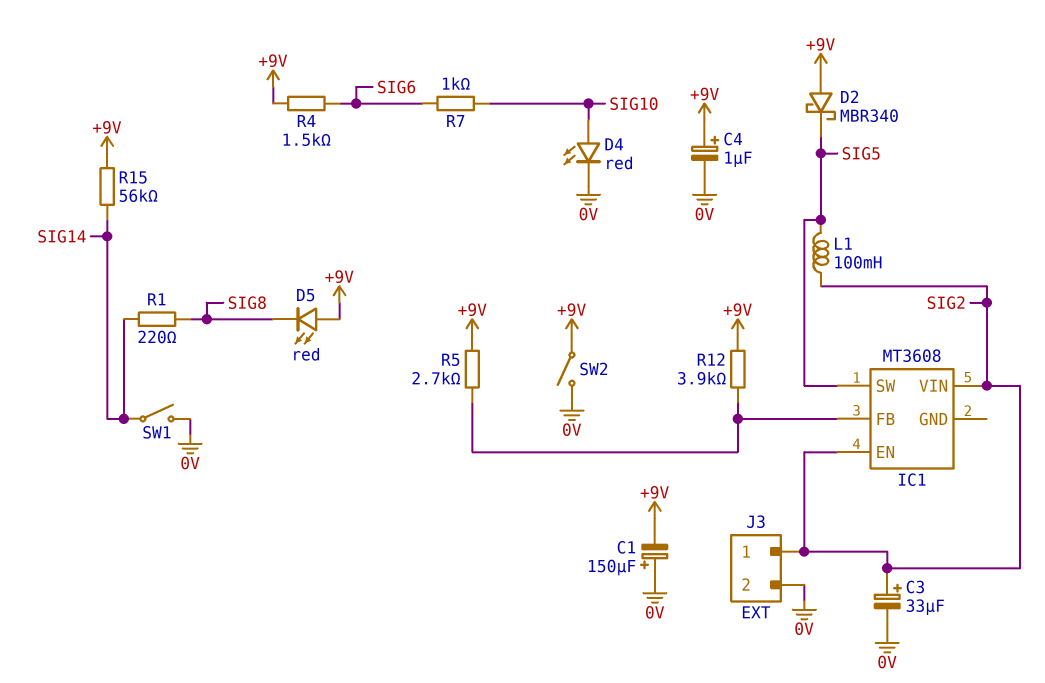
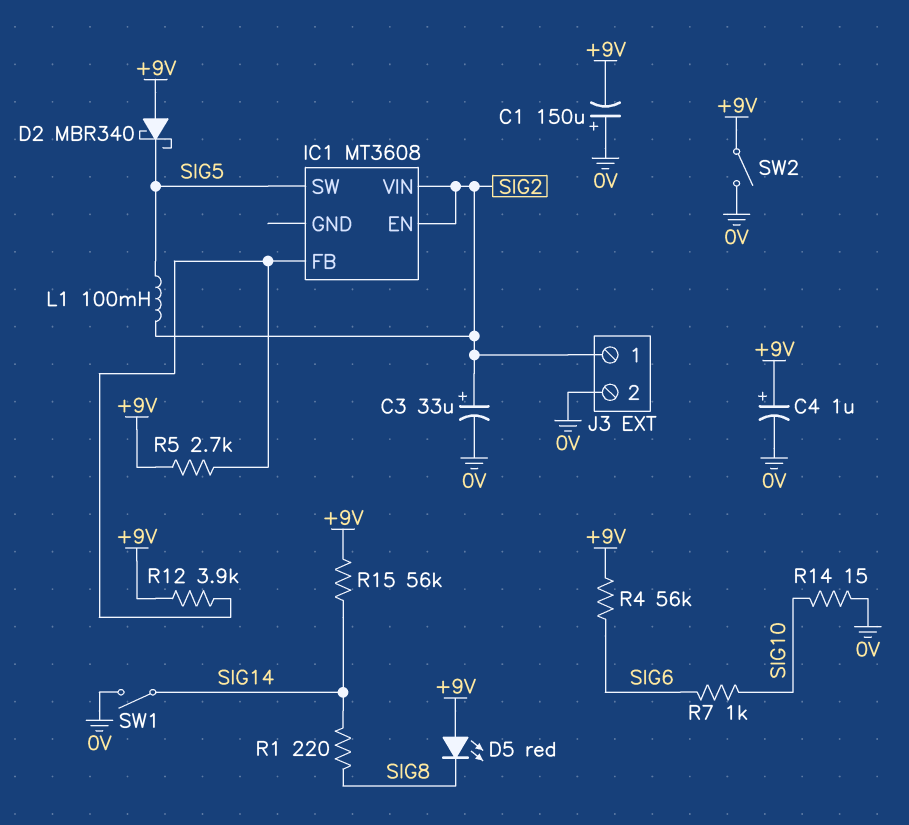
D4: LED red (A SIG10, K 0V) -> none
R4: 1.5k (+9V, SIG6) -> 56k (+9V, SIG6)
R14: none -> 15 (0V, SIG10)

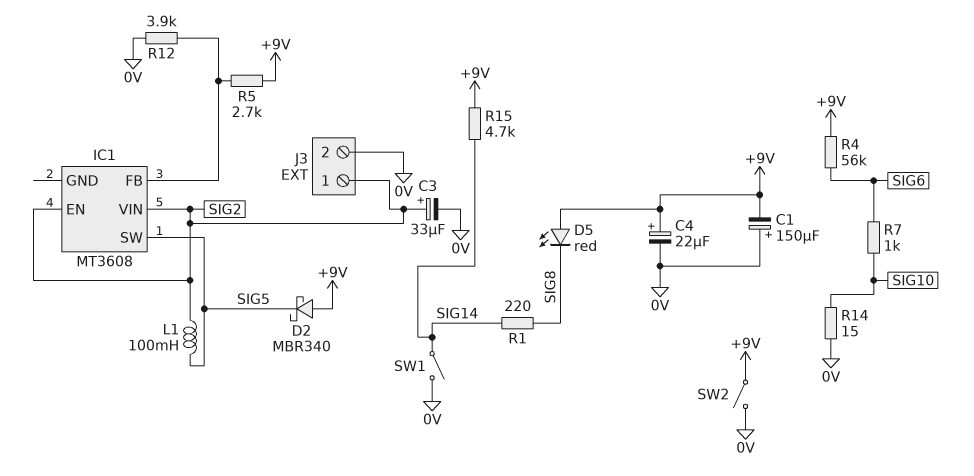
C4: 1uF (plus +9V, minus 0V) -> 22uF (plus +9V, minus 0V)
R12: 3.9k (+9V, IC1/FB) -> 3.9k (0V, IC1/FB)
R15: 56k (+9V, SIG14) -> 4.7k (+9V, SIG14)

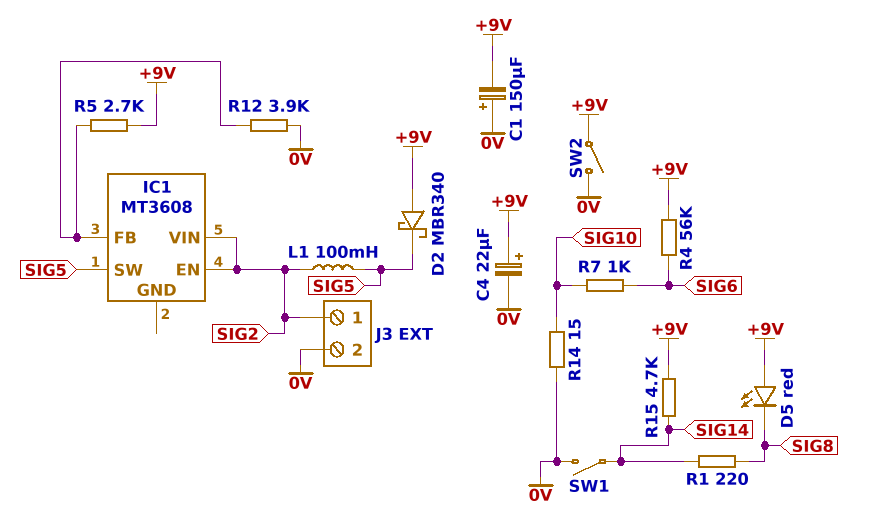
C3: 33uF (plus SIG2, minus 0V) -> none

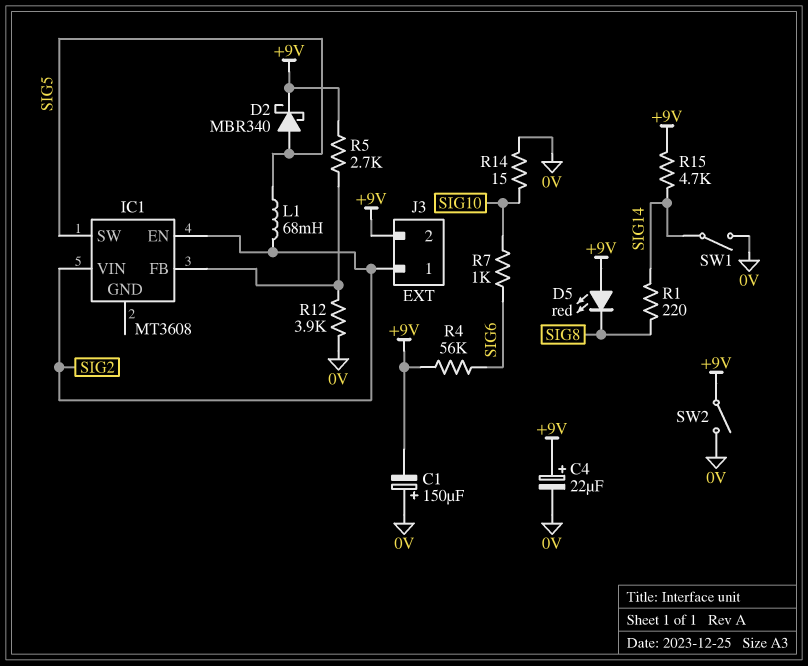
D2: schottky MBR340 (A +9V, K SIG5) -> schottky MBR340 (A SIG5, K +9V)
J3 pin 2: 0V -> +9V
L1: 100mH (SIG2, SIG5) -> 68mH (SIG2, SIG5)

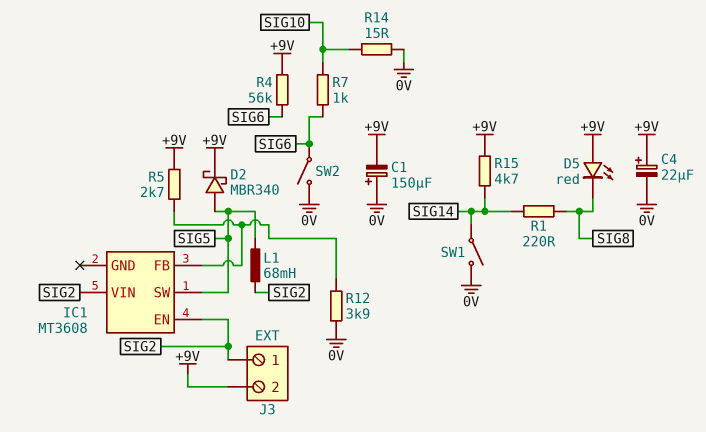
SW2: switch (+9V, 0V) -> switch (0V, SIG6)

